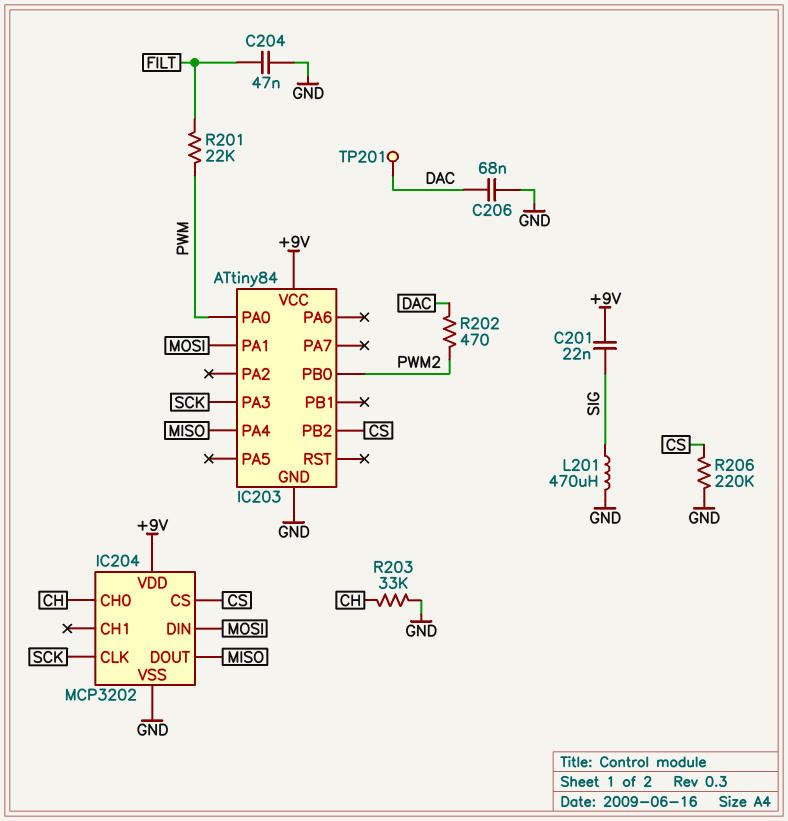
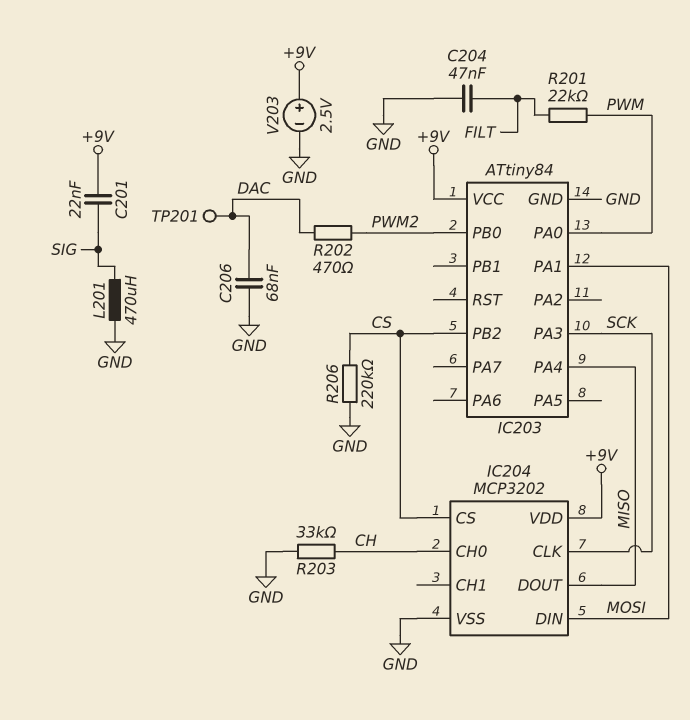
V203: none -> 2.5V (plus +9V, minus GND)

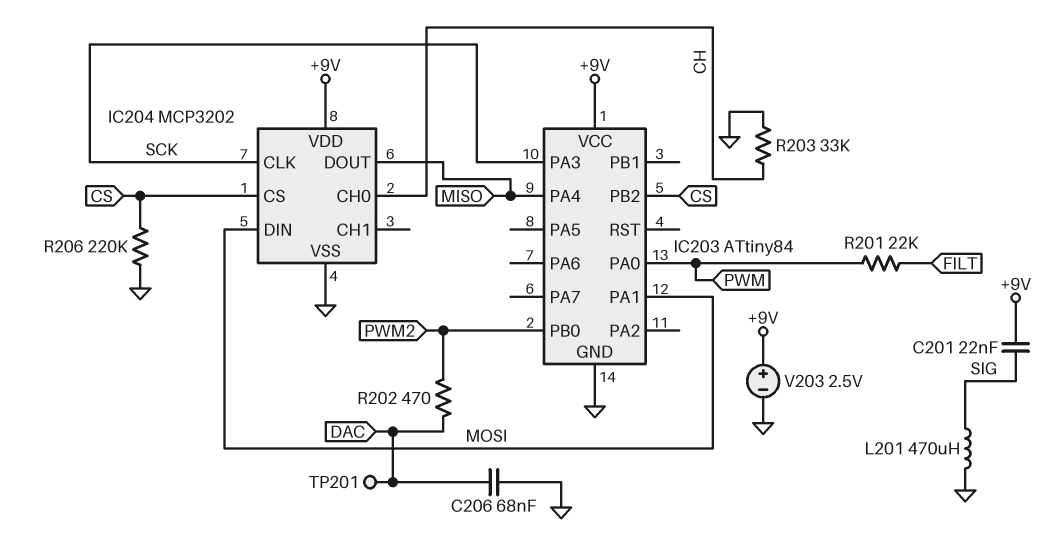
C204: 47nF (FILT, GND) -> none

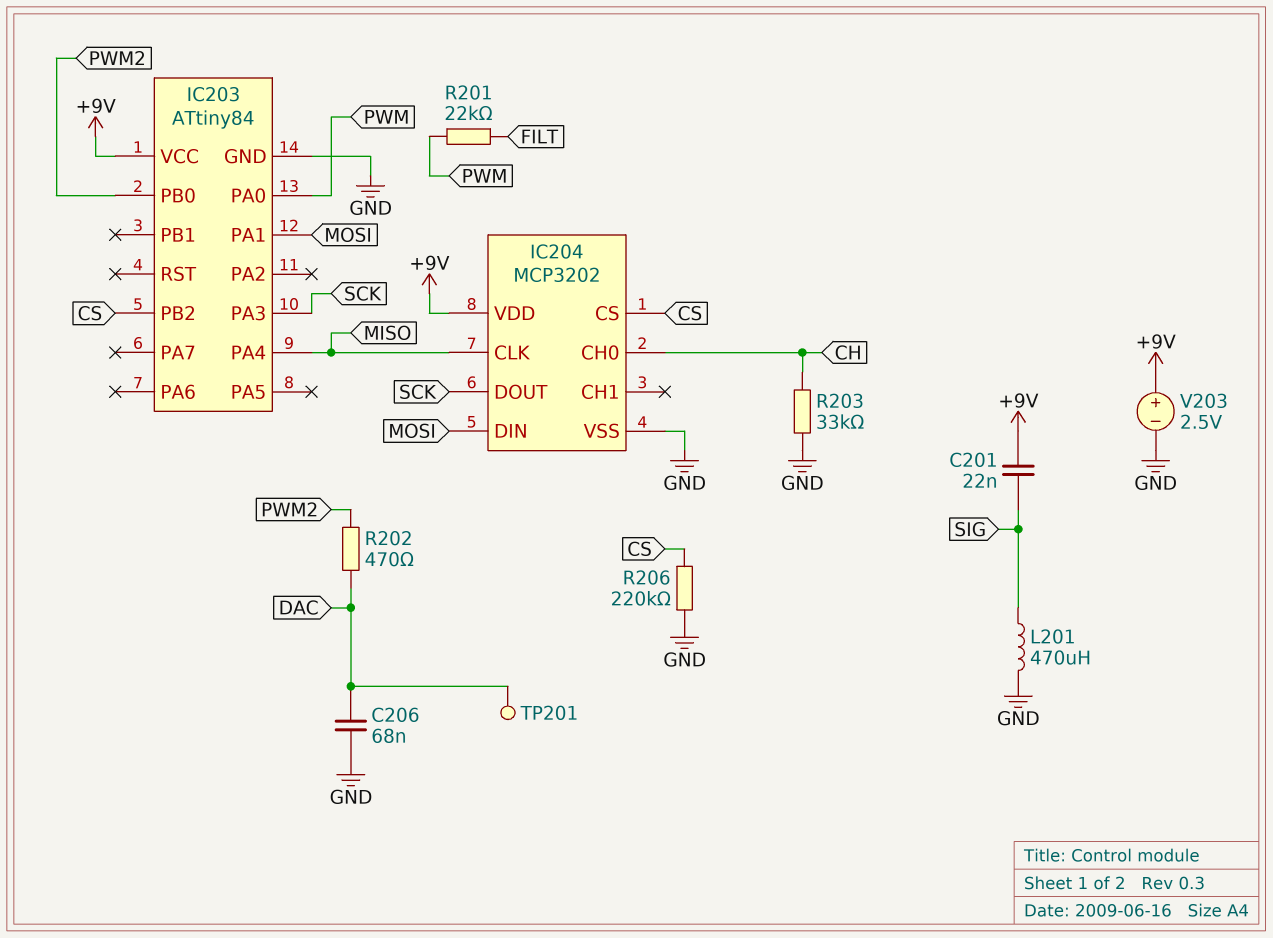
IC204 pin CLK: SCK -> MISO
IC204 pin DOUT: MISO -> SCK

